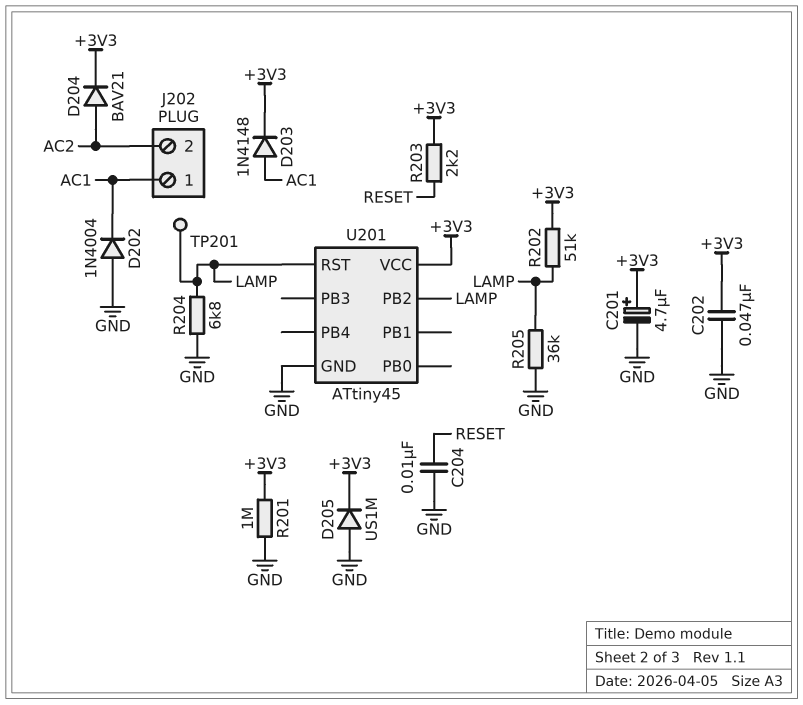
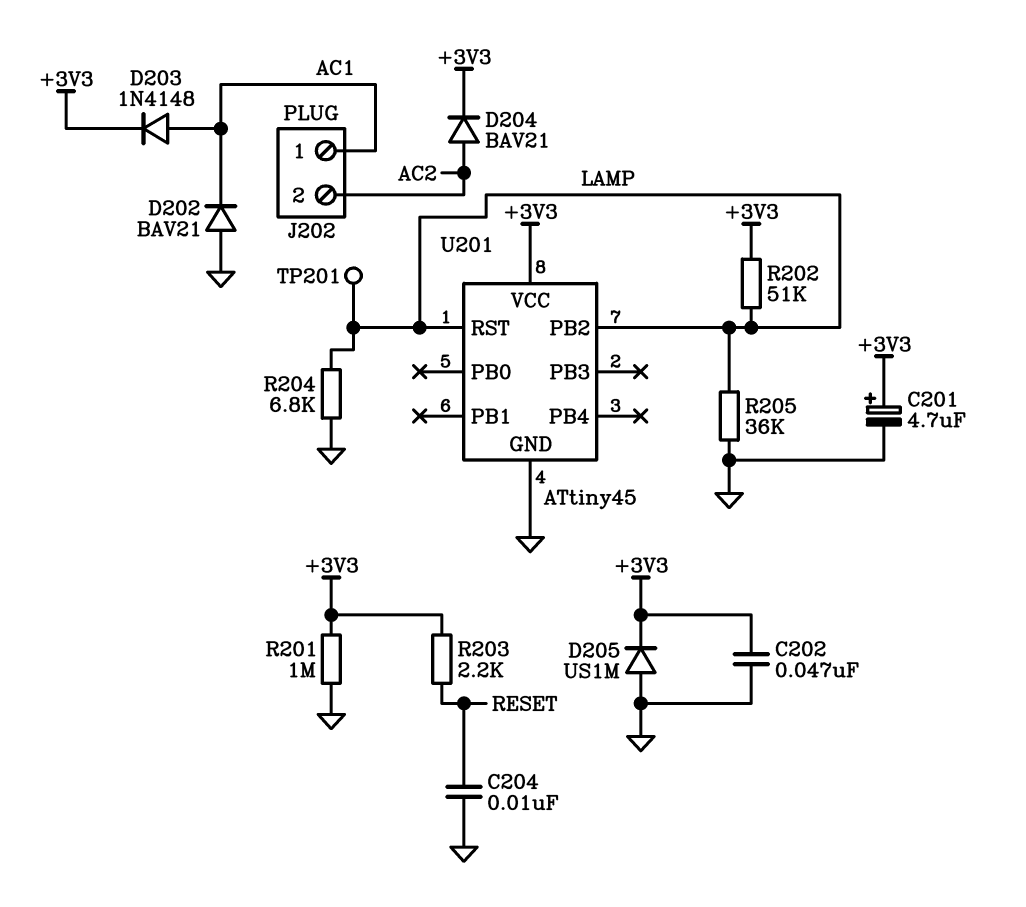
D202: diode 1N4004 (A GND, K AC1) -> diode BAV21 (A GND, K AC1)

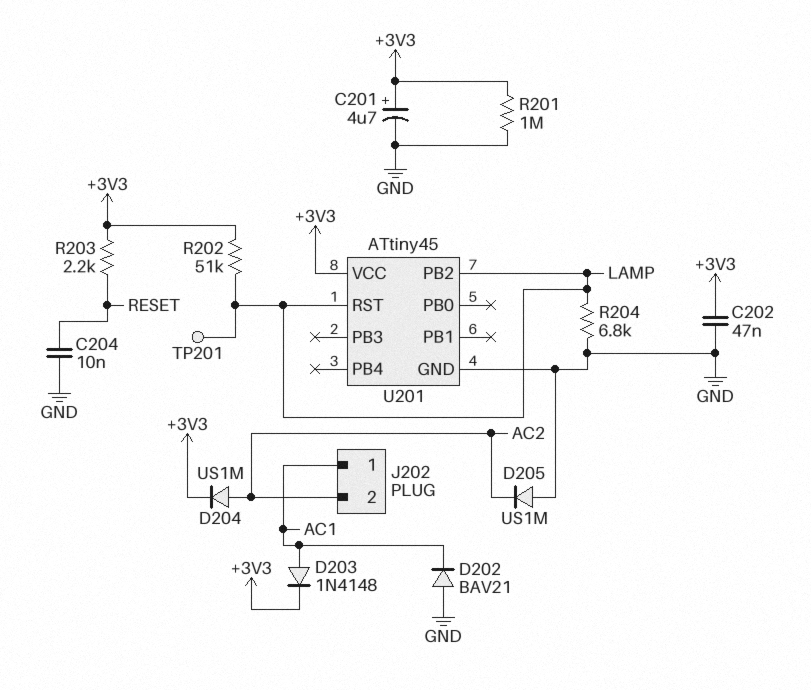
D204: diode BAV21 (A AC2, K +3V3) -> diode US1M (A AC2, K +3V3)
D205: diode US1M (A GND, K +3V3) -> diode US1M (A GND, K AC2)
R205: 36k (GND, LAMP) -> none

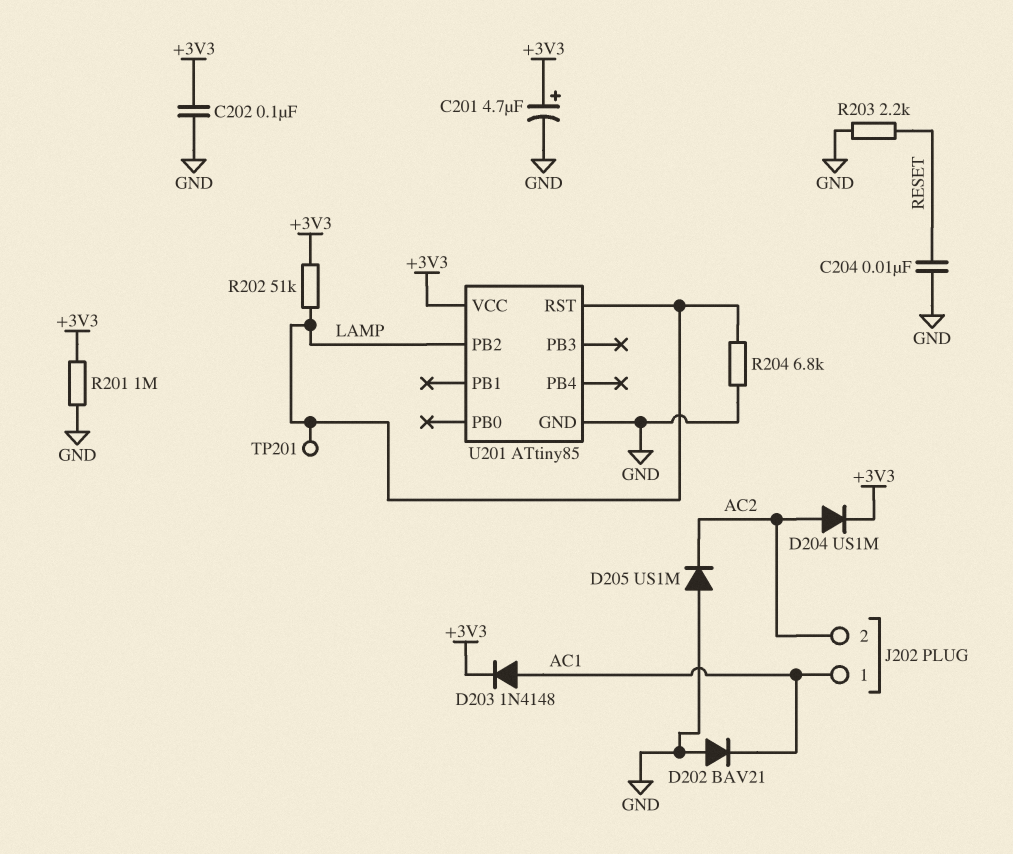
C202: 47nF (+3V3, GND) -> 100nF (+3V3, GND)
R203: 2.2k (+3V3, RESET) -> 2.2k (GND, RESET)
U201: ATtiny45 -> ATtiny85

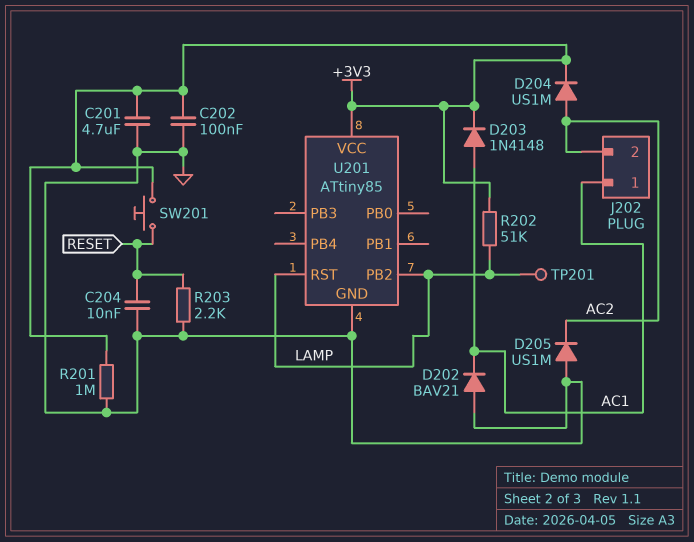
C201: 4.7uF (plus +3V3, minus GND) -> 4.7uF (+3V3, GND)
R204: 6.8k (GND, LAMP) -> none
SW201: none -> button (+3V3, RESET)

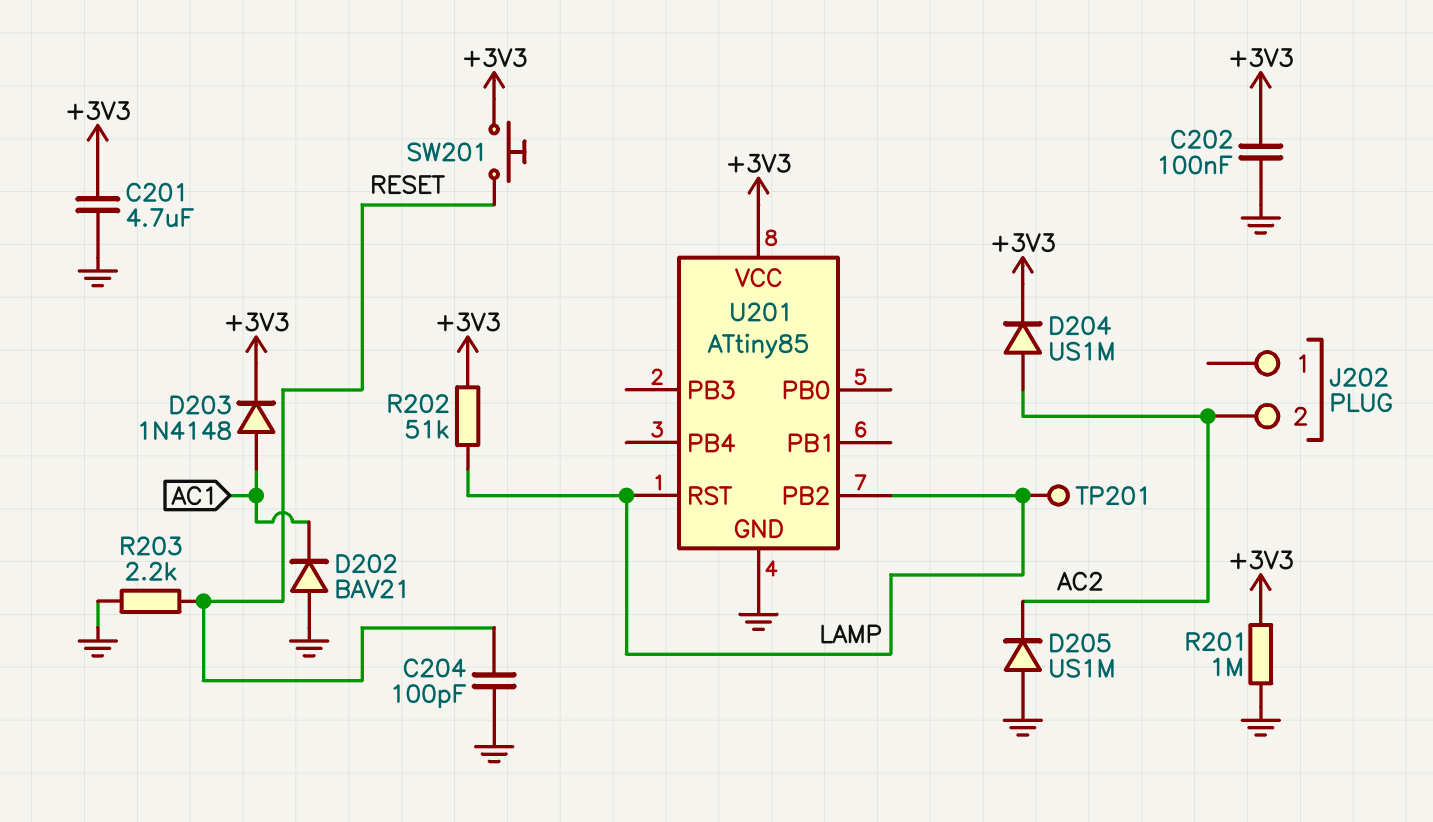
C204: 10nF (GND, RESET) -> 100pF (GND, RESET)
J202 pin 1: AC1 -> none

